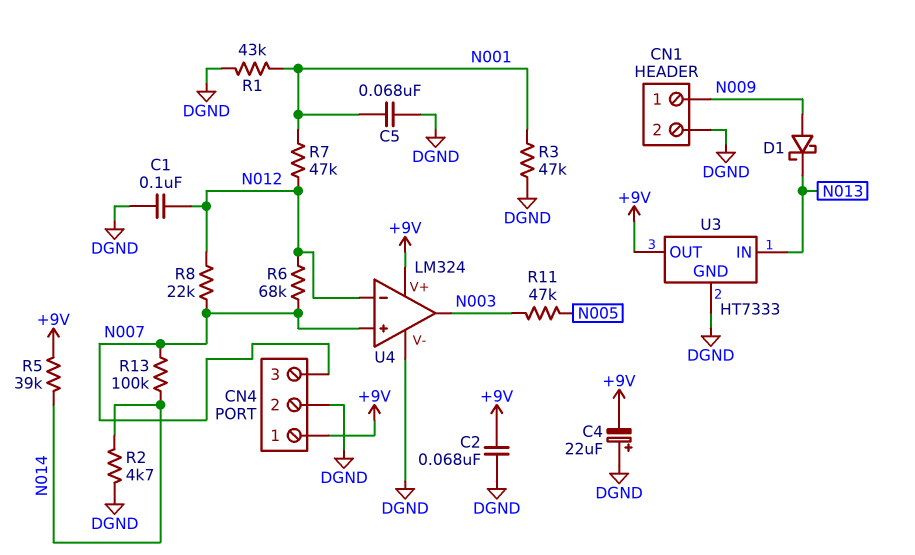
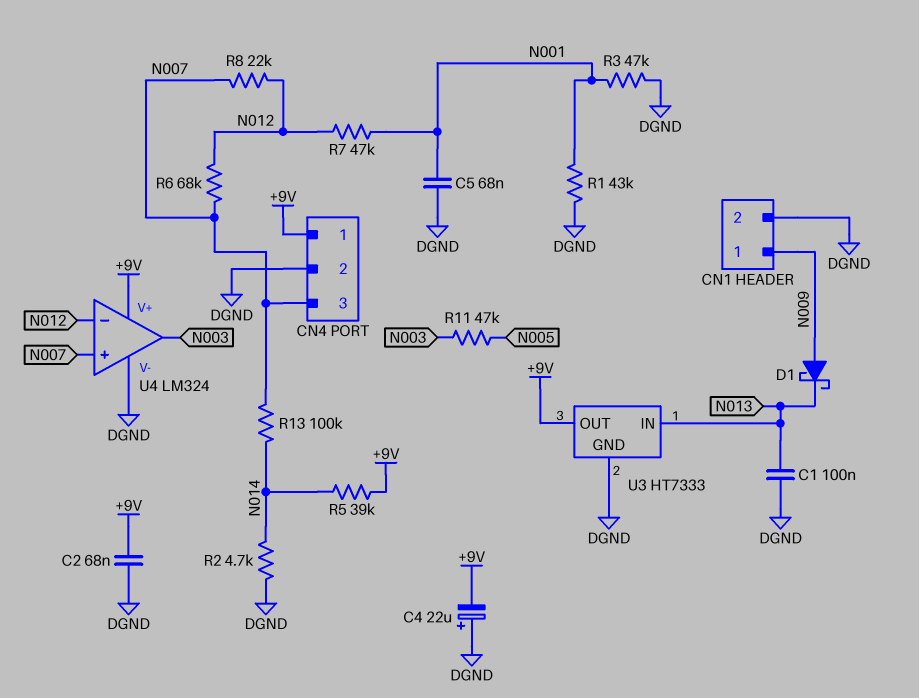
C1: 100nF (DGND, N012) -> 100nF (DGND, N013)

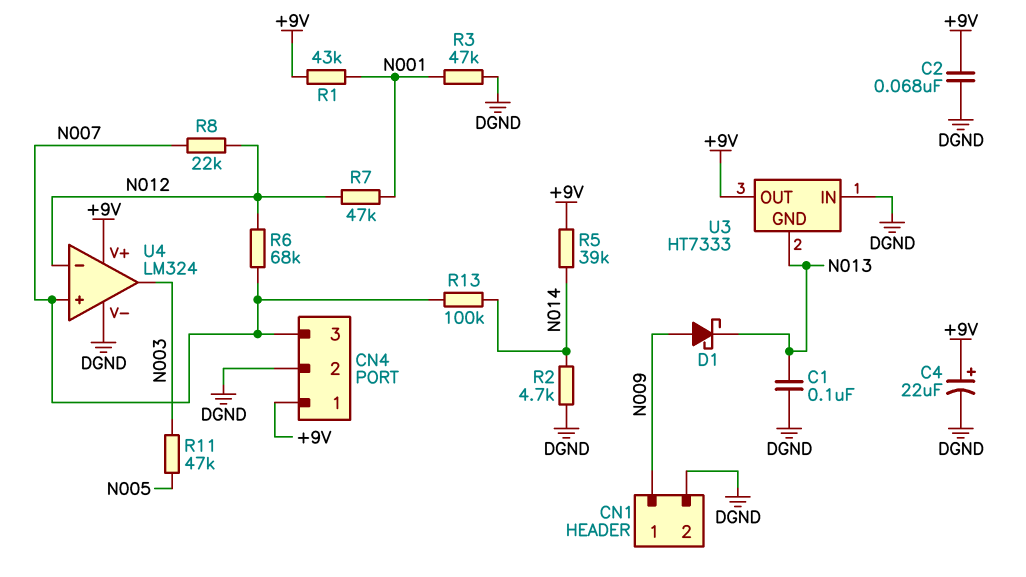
C4: 22uF (plus DGND, minus +9V) -> 22uF (plus +9V, minus DGND)
C5: 68nF (DGND, N001) -> none
R1: 43k (DGND, N001) -> 43k (+9V, N001)
U3 pin GND: DGND -> N013
U3 pin IN: N013 -> DGND

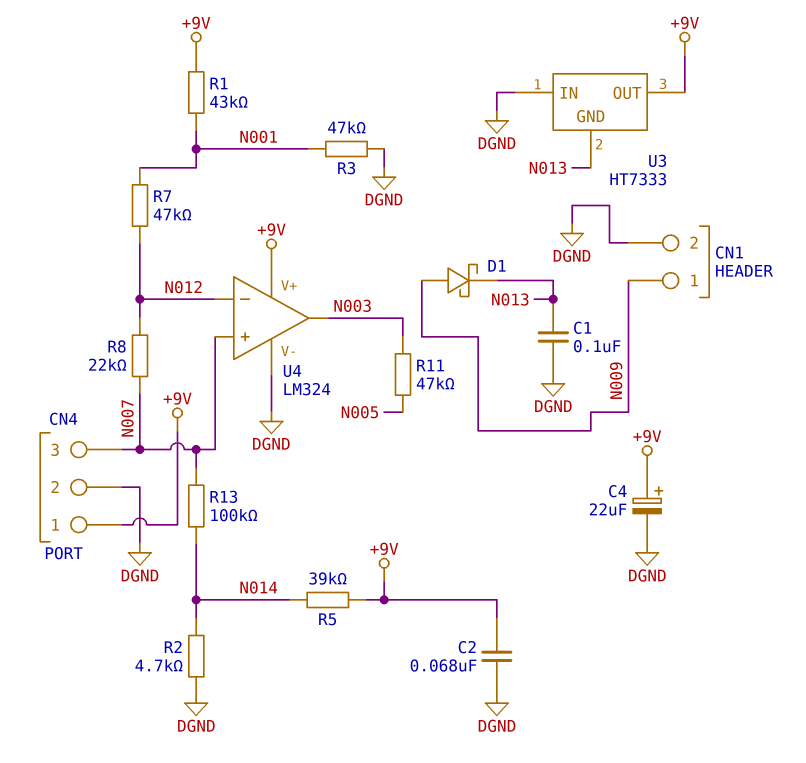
R6: 68k (N007, N012) -> none

